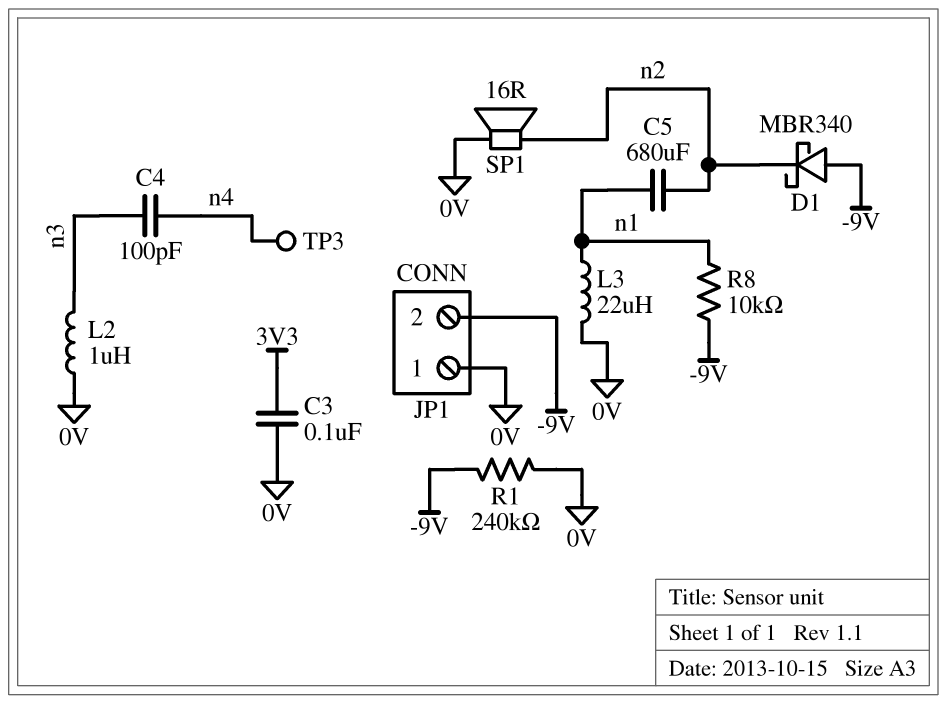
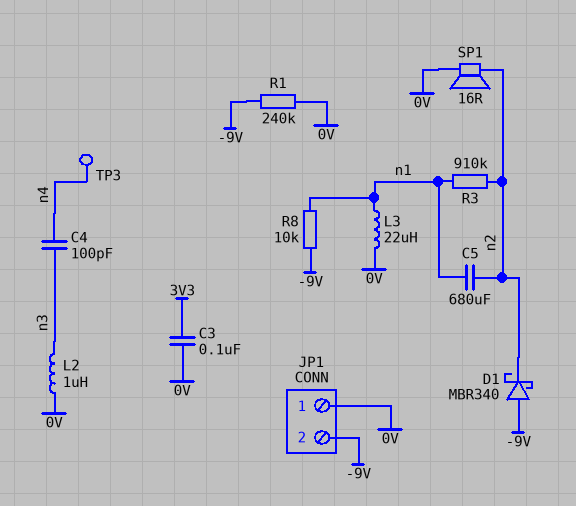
R3: none -> 910k (n1, n2)

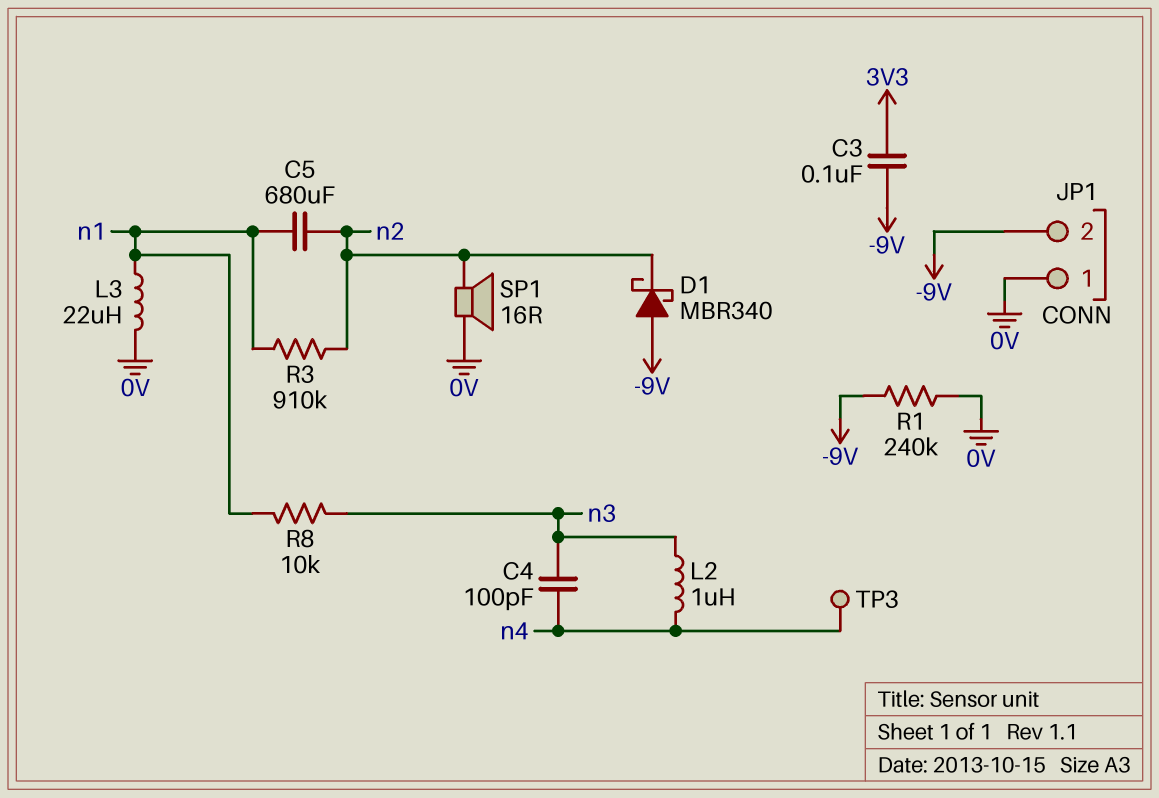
C3: 100nF (0V, 3V3) -> 100nF (-9V, 3V3)
L2: 1uH (0V, n3) -> 1uH (n3, n4)
R8: 10k (-9V, n1) -> 10k (n1, n3)

